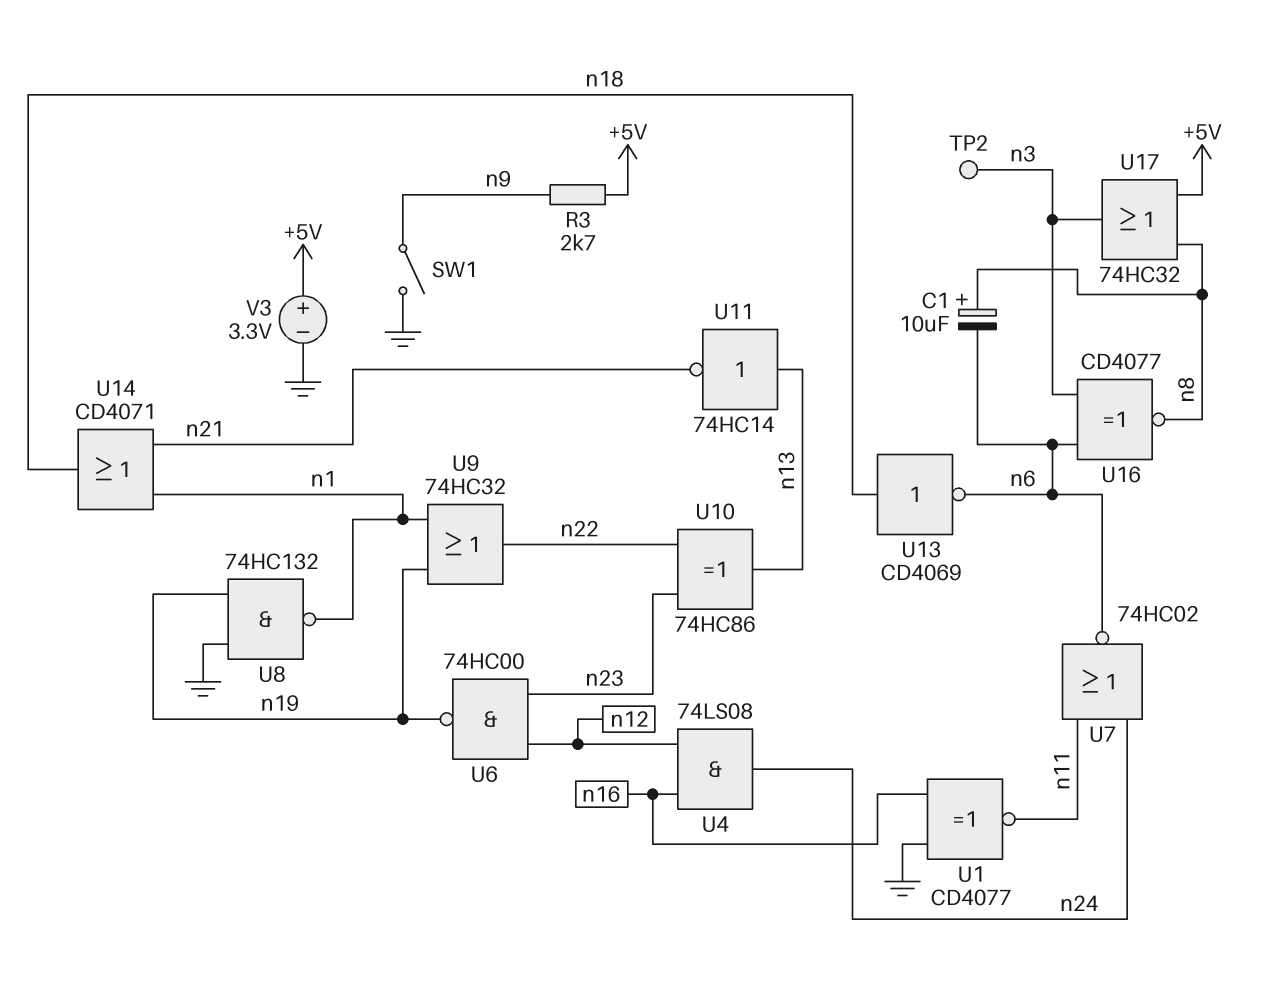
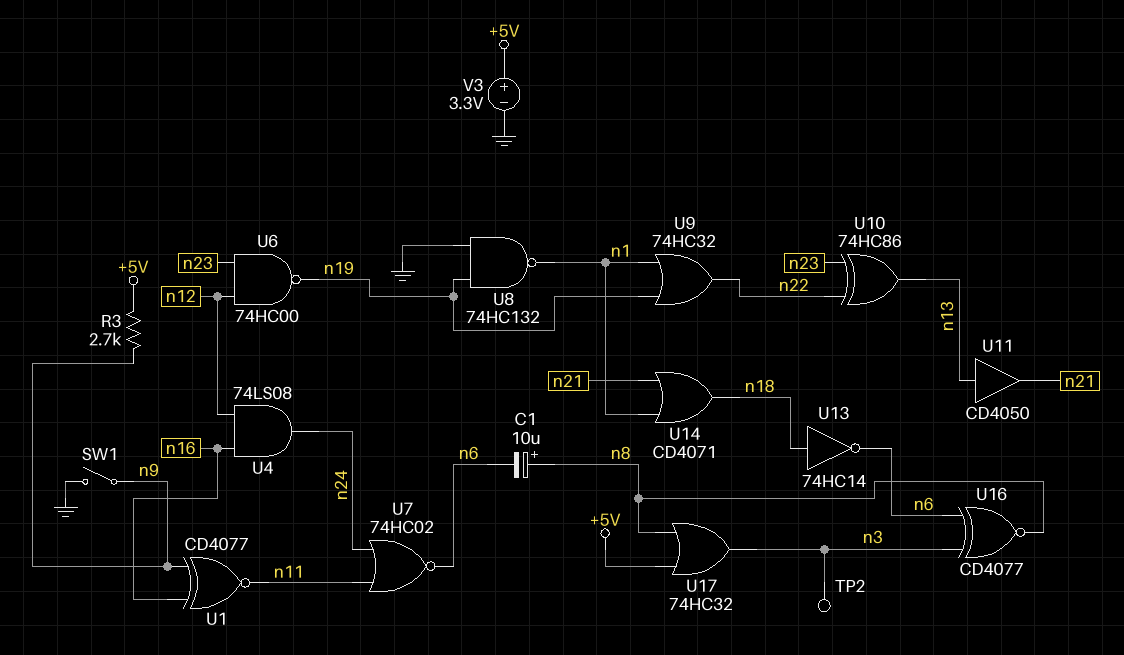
U1: XNOR CD4077 (in GND, in n16, out n11) -> XNOR CD4077 (in n9, in n16, out n11)
U11: NOT 74HC14 (in n13, out n21) -> buffer CD4050 (in n13, out n21)
U13: NOT CD4069 (in n18, out n6) -> NOT 74HC14 (in n18, out n6)

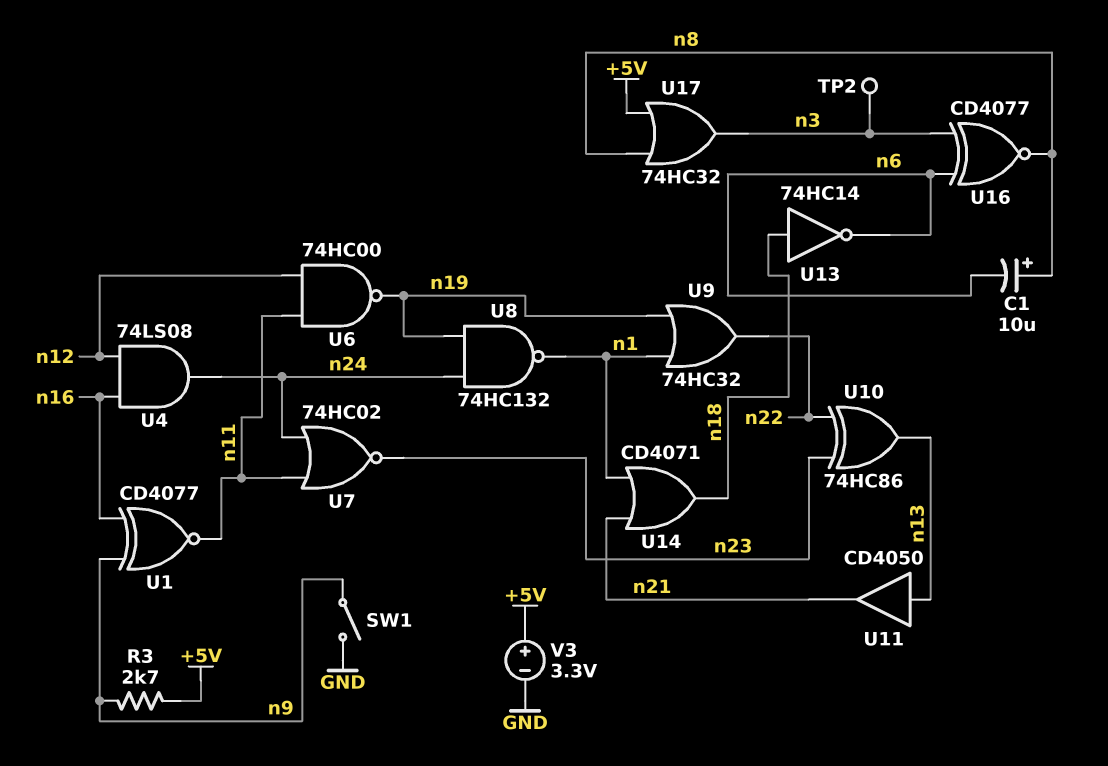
U6: NAND 74HC00 (in n12, in n23, out n19) -> NAND 74HC00 (in n11, in n12, out n19)
U7: NOR 74HC02 (in n11, in n24, out n6) -> NOR 74HC02 (in n11, in n24, out n23)
U8: NAND 74HC132 (in GND, in n19, out n1) -> NAND 74HC132 (in n19, in n24, out n1)

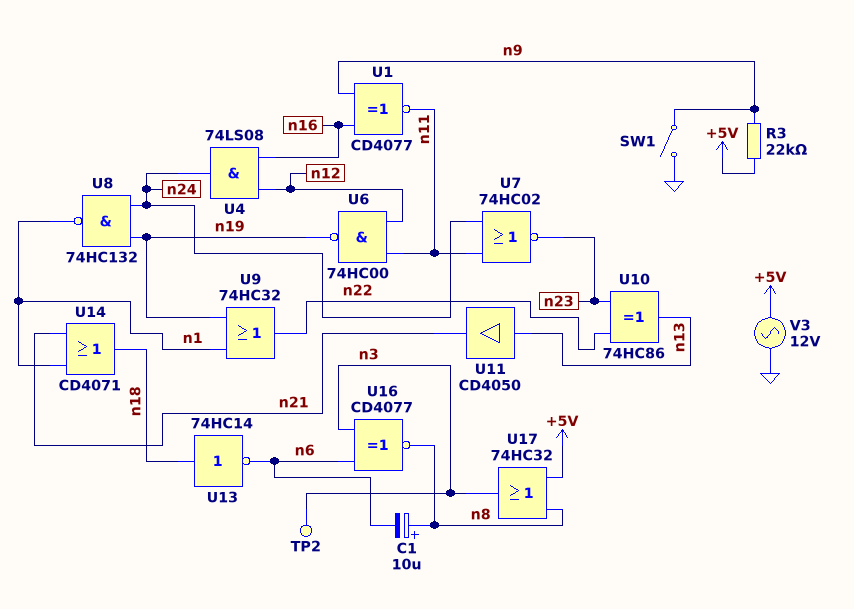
R3: 2.7k (+5V, n9) -> 22k (+5V, n9)
V3: 3.3V (plus +5V, minus GND) -> AC 12V (+5V, GND)

